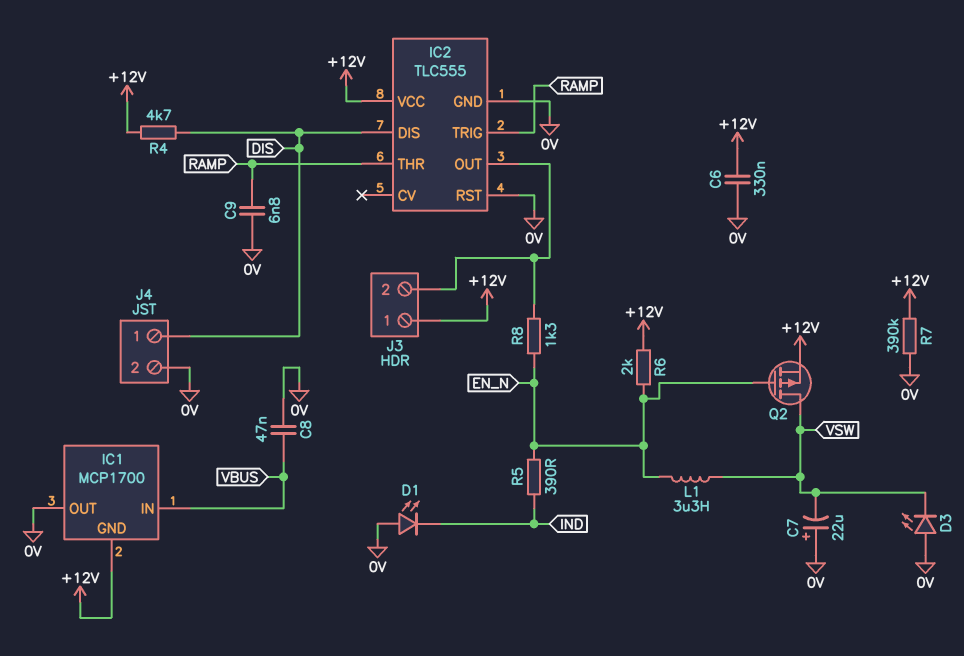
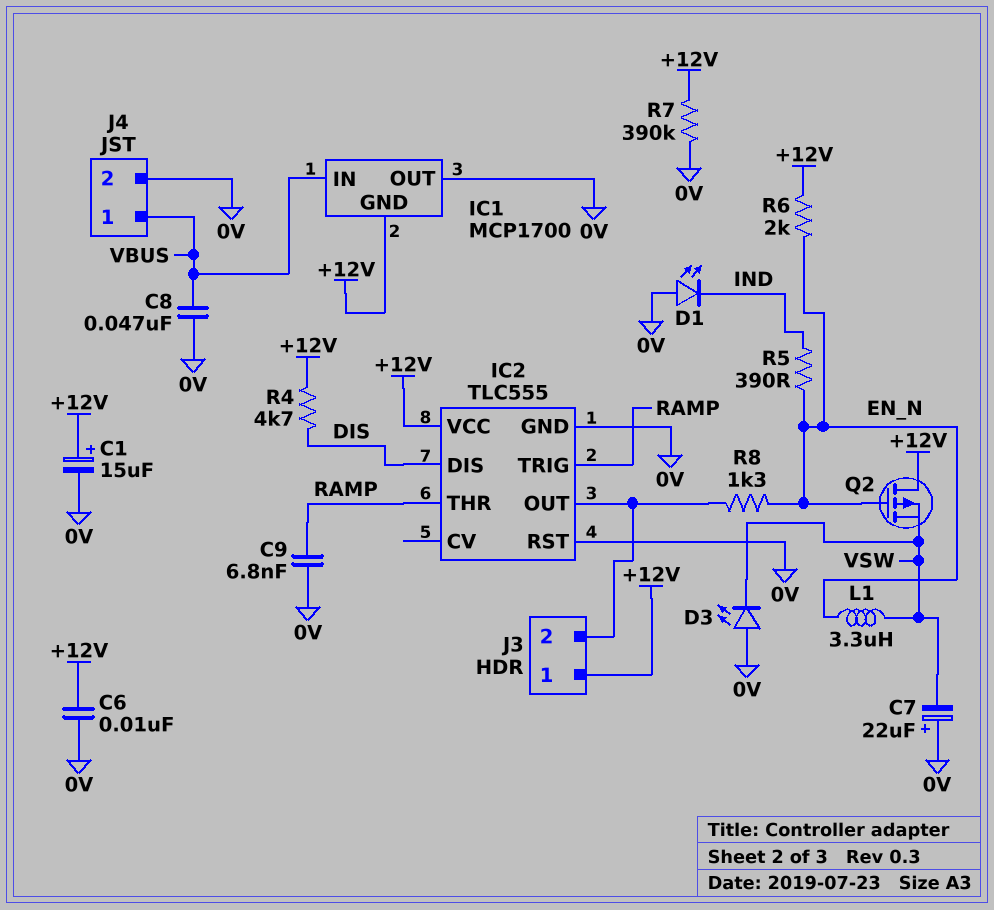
C1: none -> 15uF (plus +12V, minus 0V)
C6: 330nF (+12V, 0V) -> 10nF (+12V, 0V)
J4 pin 1: DIS -> VBUS
Q2: PMOS (G EN_N, D VSW, S +12V) -> PMOS (G EN_N, D +12V, S VSW)

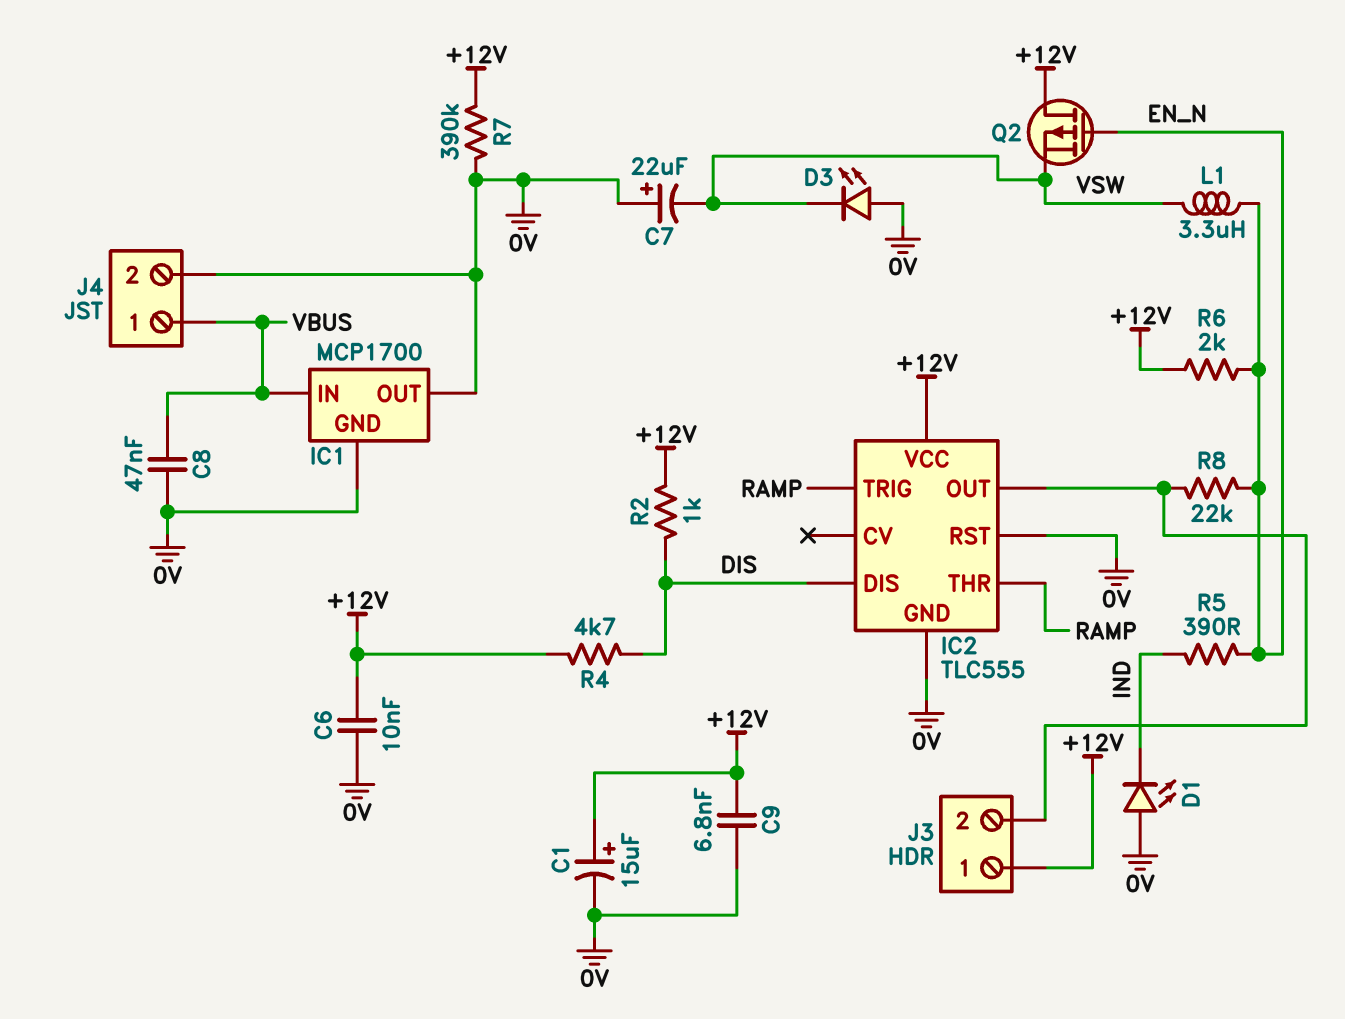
C9: 6.8nF (0V, RAMP) -> 6.8nF (+12V, 0V)
IC1 pin GND: +12V -> 0V
R2: none -> 1k (+12V, DIS)
R8: 1.3k (EN_N, IC2/OUT) -> 22k (EN_N, IC2/OUT)

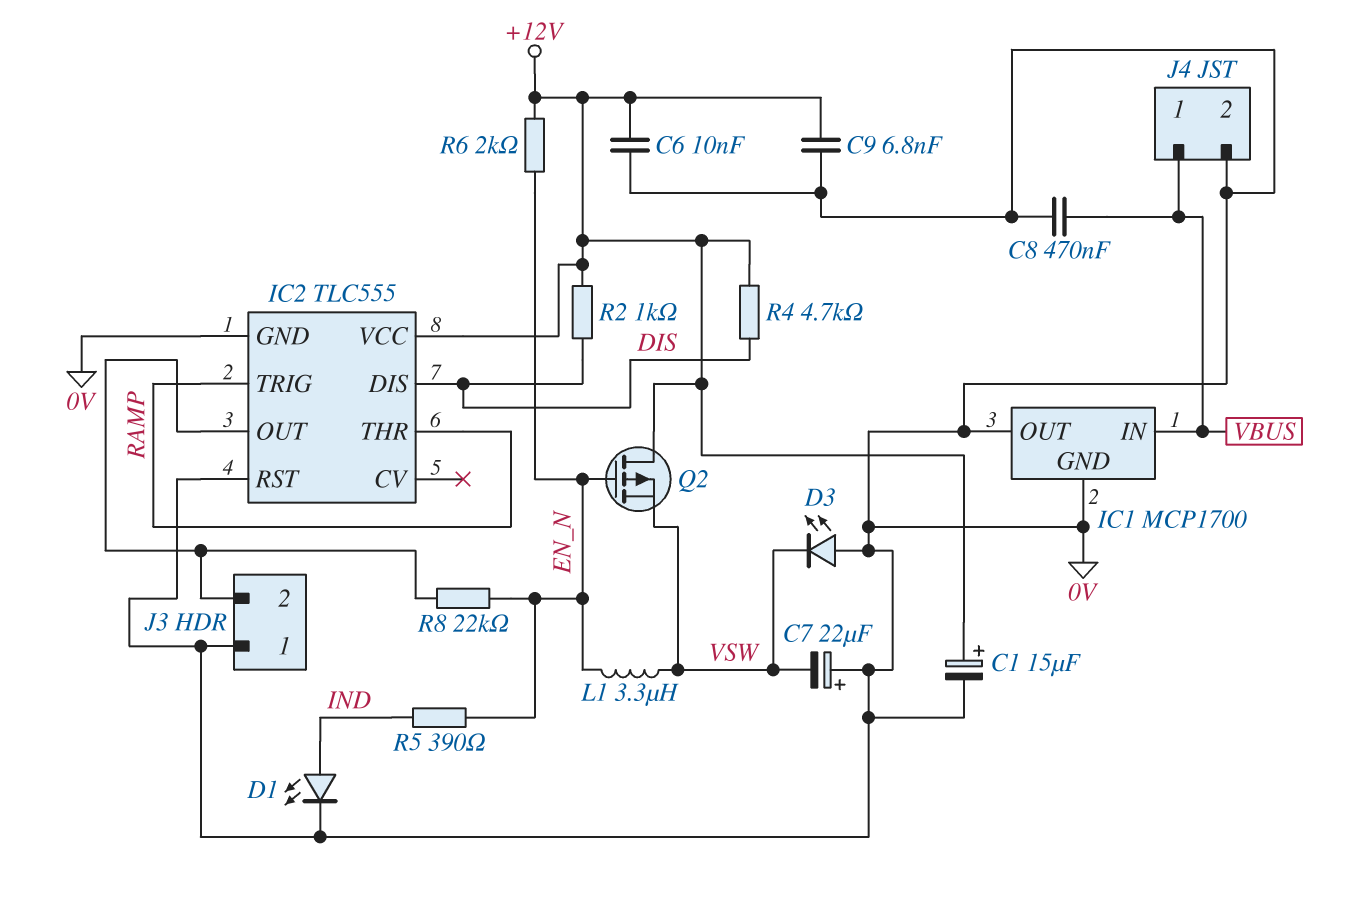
C8: 47nF (0V, VBUS) -> 470nF (0V, VBUS)
D1: LED (A 0V, K IND) -> LED (A IND, K 0V)
J3 pin 1: +12V -> 0V
R7: 390k (+12V, 0V) -> none

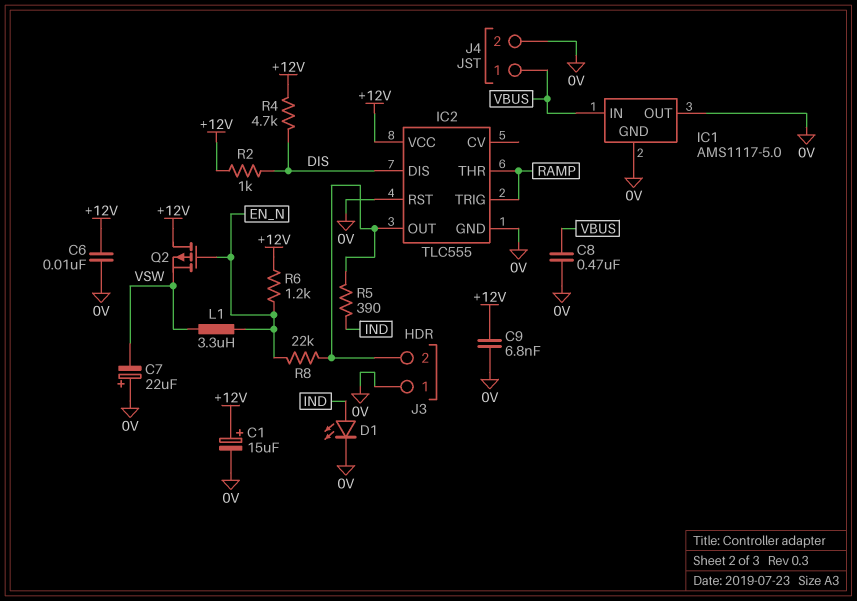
D3: LED (A 0V, K VSW) -> none
IC1: MCP1700 -> AMS1117-5.0
R5: 390 (EN_N, IND) -> 390 (IC2/OUT, IND)
R6: 2k (+12V, EN_N) -> 1.2k (+12V, EN_N)

